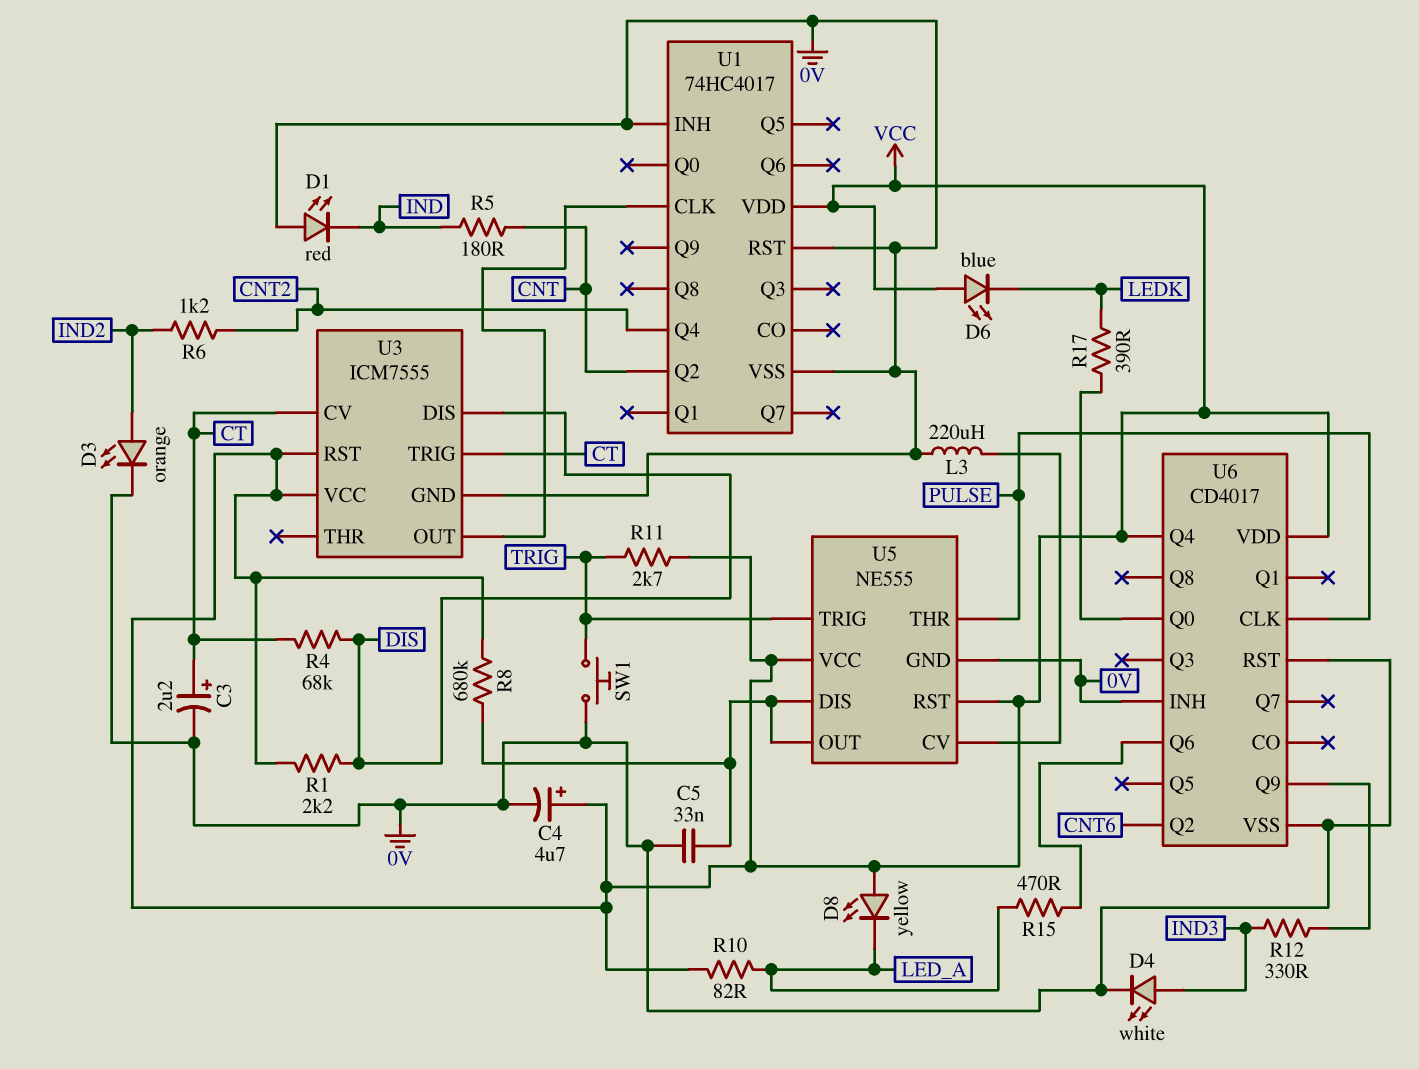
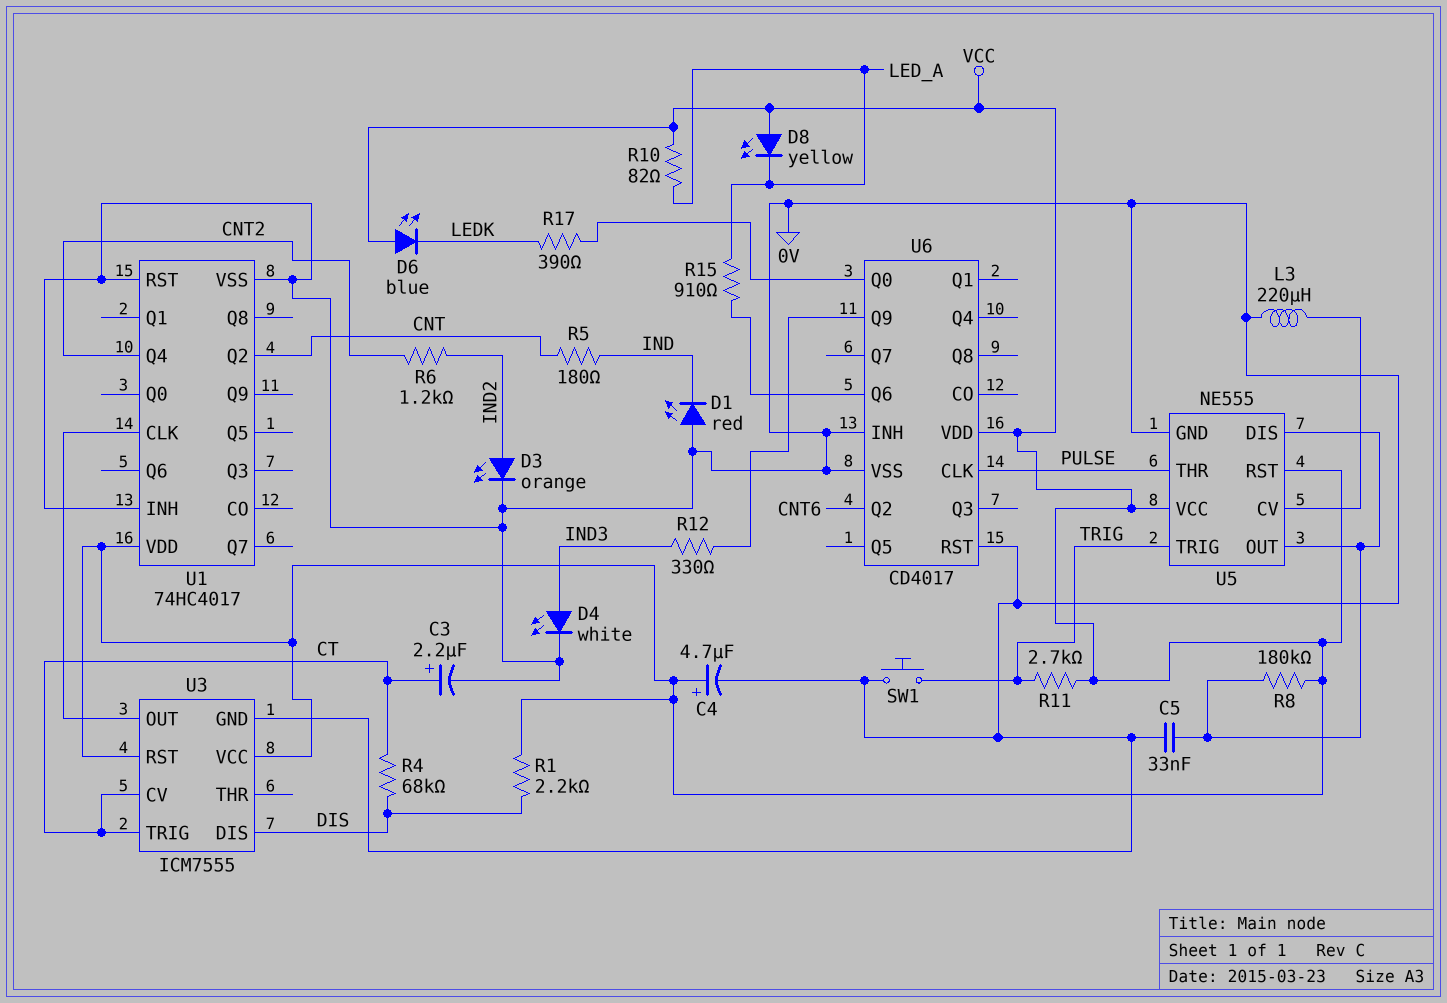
R8: 680k (U5/DIS, VCC) -> 180k (U5/DIS, VCC)
R15: 470 (LED_A, U6/Q6) -> 910 (LED_A, U6/Q6)
U6 pin Q4: VCC -> none

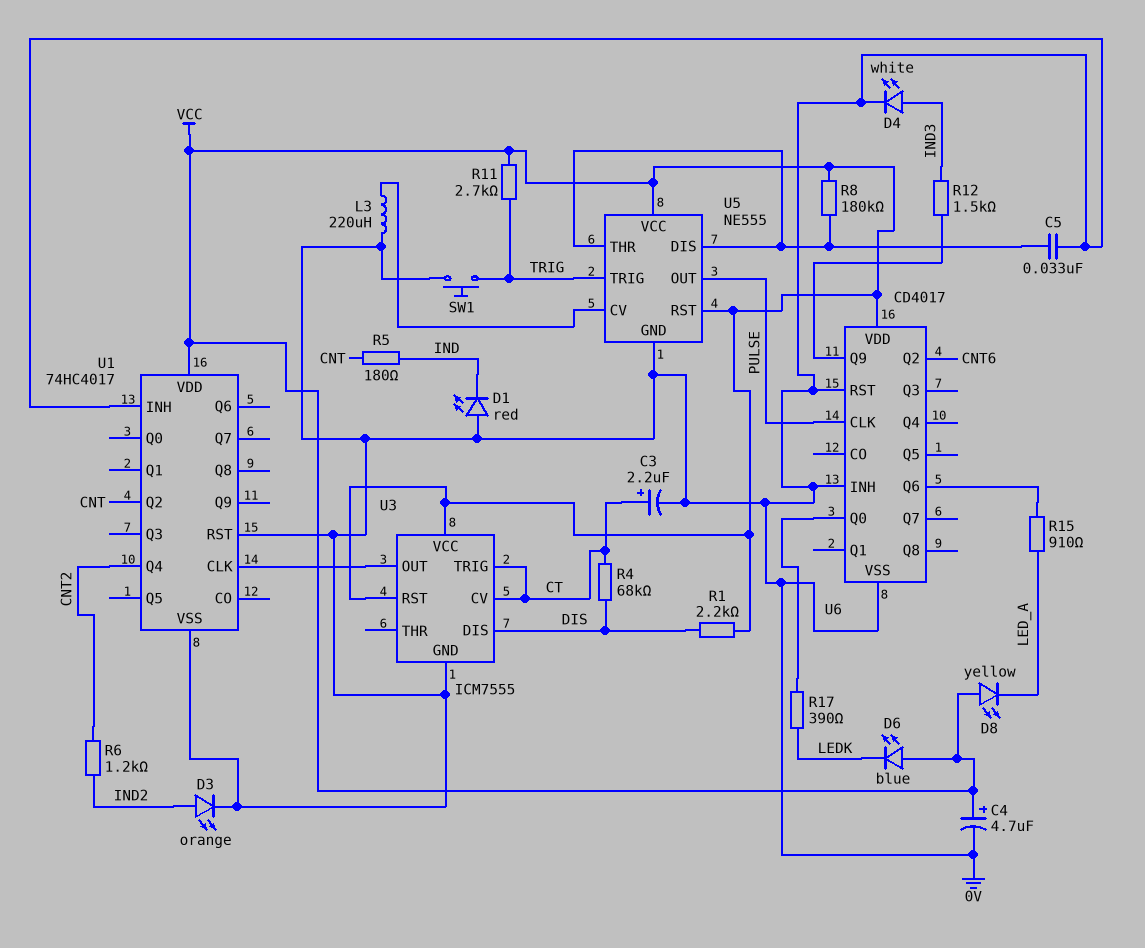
R10: 82 (LED_A, VCC) -> none
R12: 330 (IND3, U6/Q9) -> 1.5k (IND3, U6/Q9)
U5 pin OUT: U5/DIS -> PULSE
U5 pin THR: PULSE -> U5/DIS

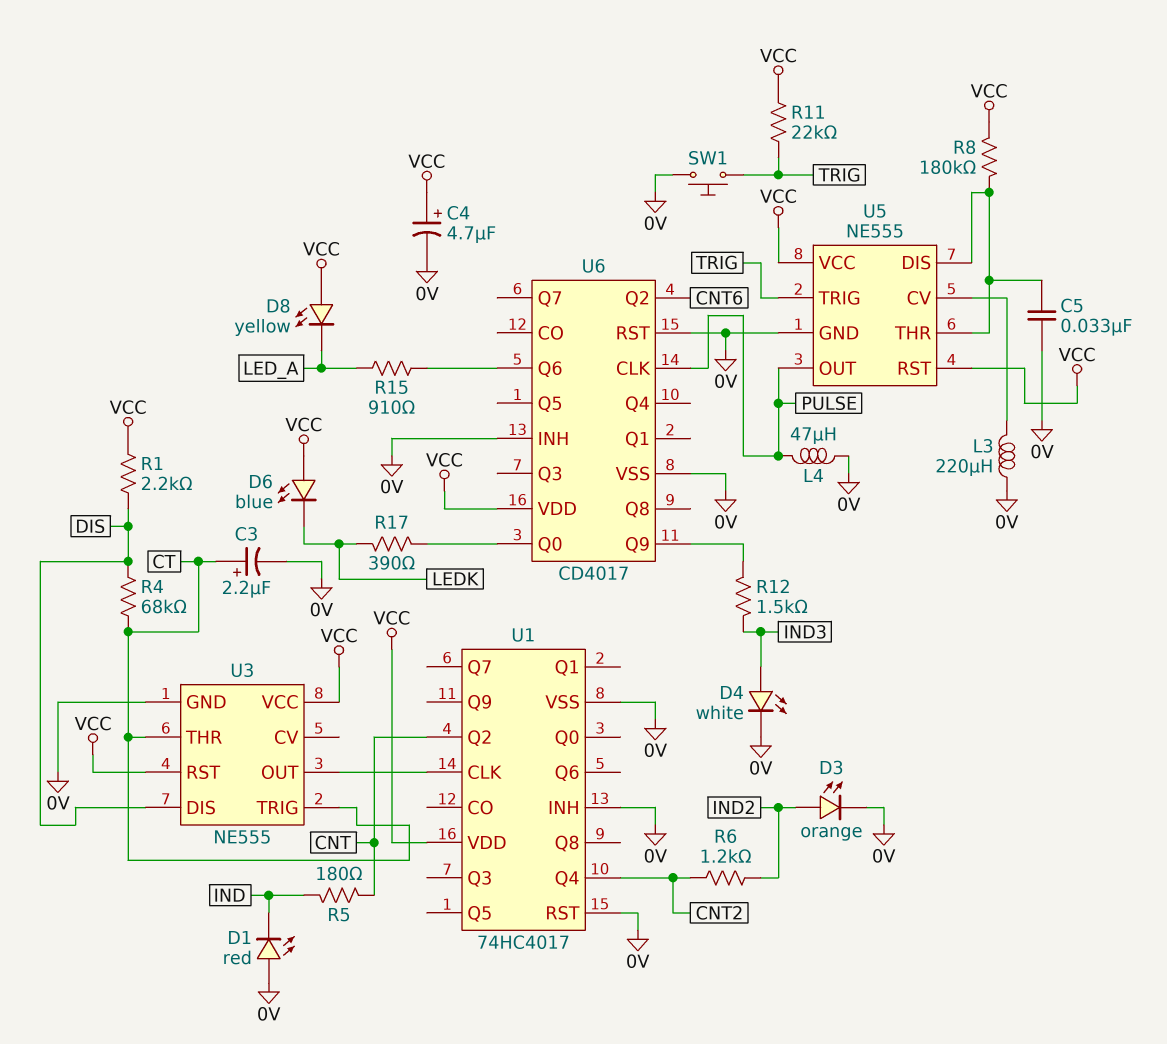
L4: none -> 47uH (0V, PULSE)
R11: 2.7k (TRIG, VCC) -> 22k (TRIG, VCC)
U3: ICM7555 -> NE555
U3 pin CV: CT -> none
U3 pin THR: none -> CT

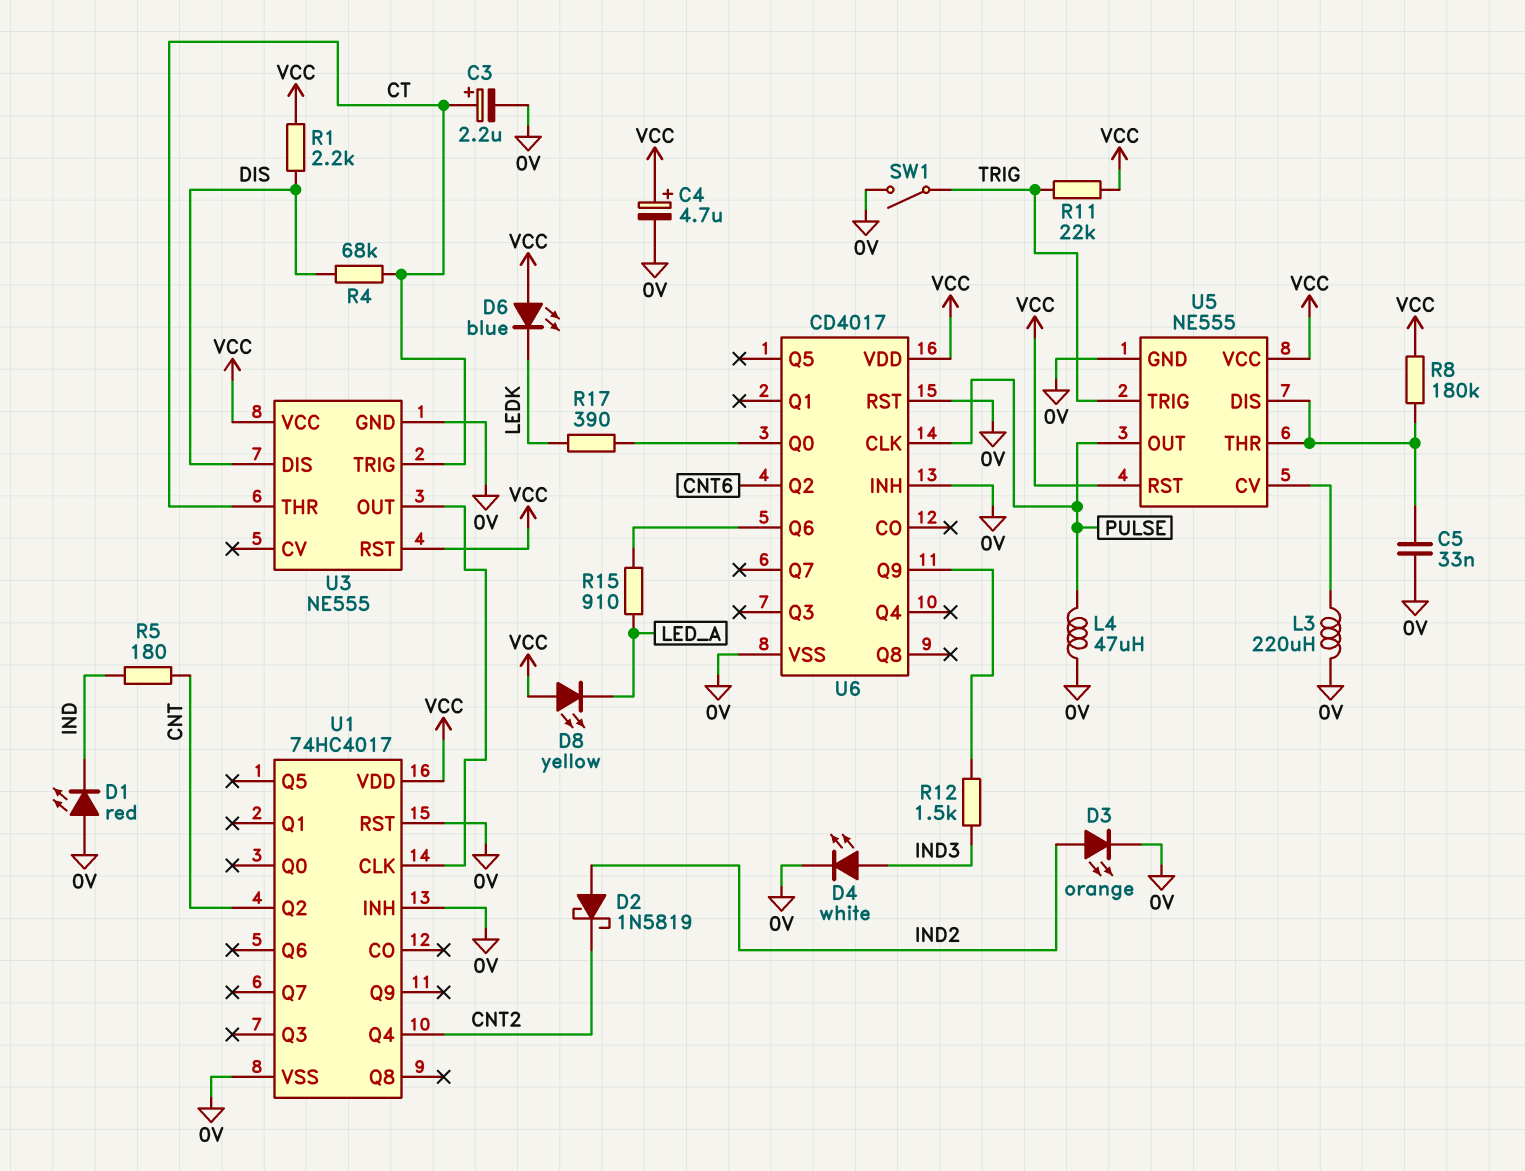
D2: none -> schottky 1N5819 (A IND2, K CNT2)
R6: 1.2k (CNT2, IND2) -> none
SW1: button (0V, TRIG) -> switch (0V, TRIG)

